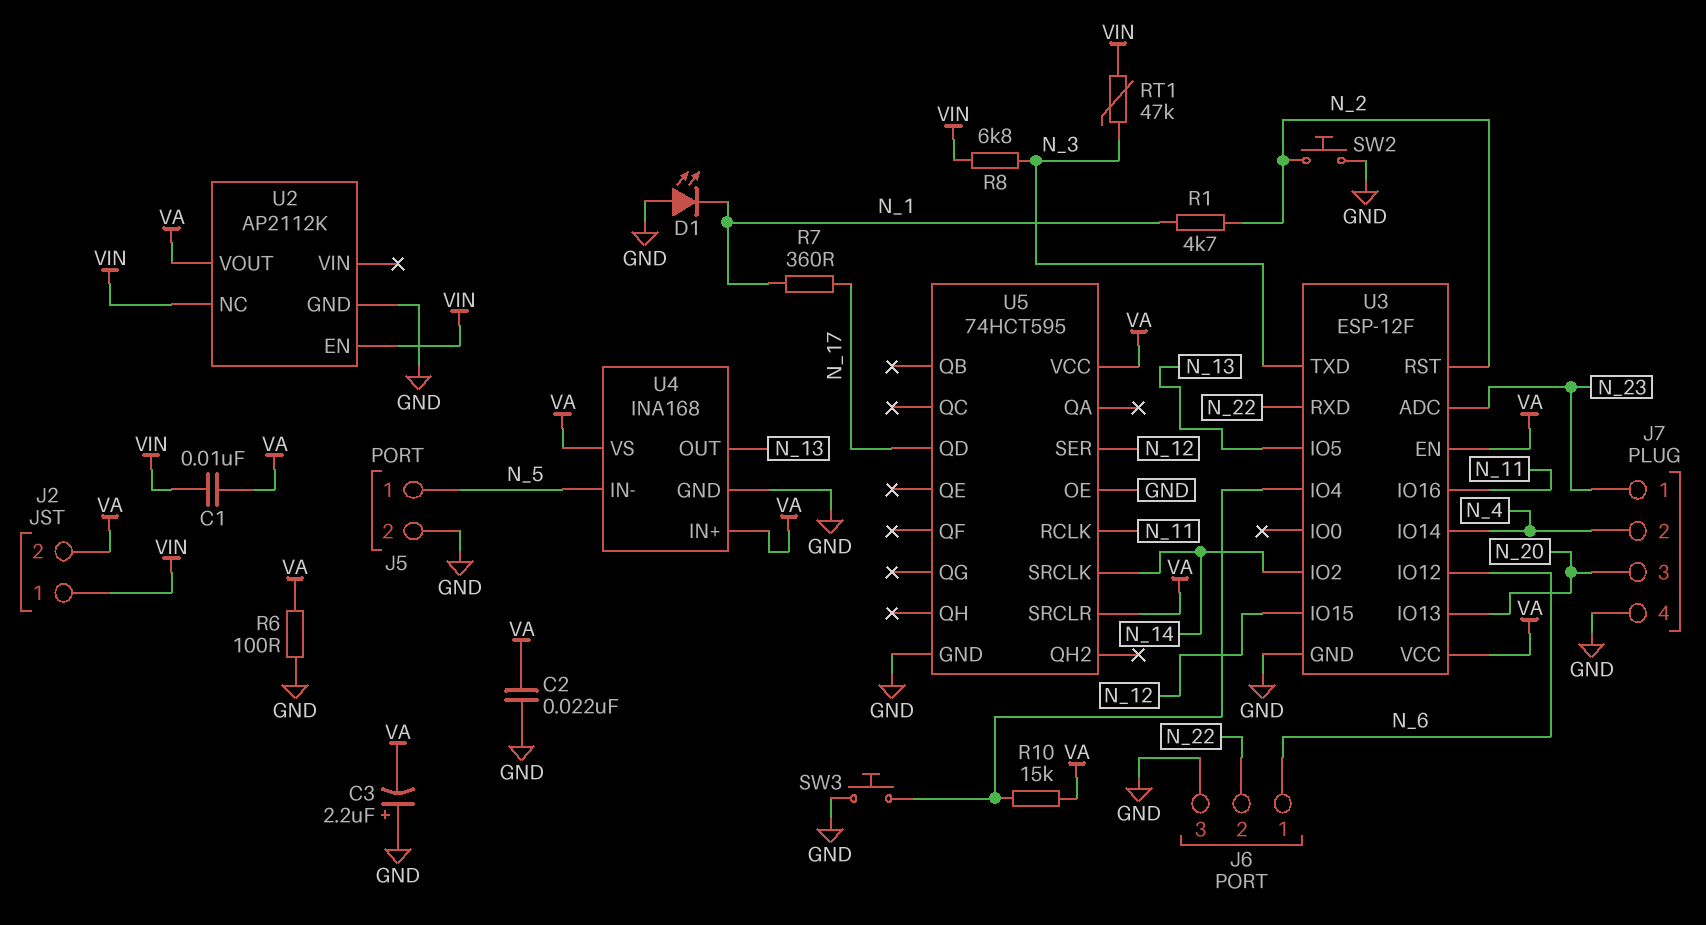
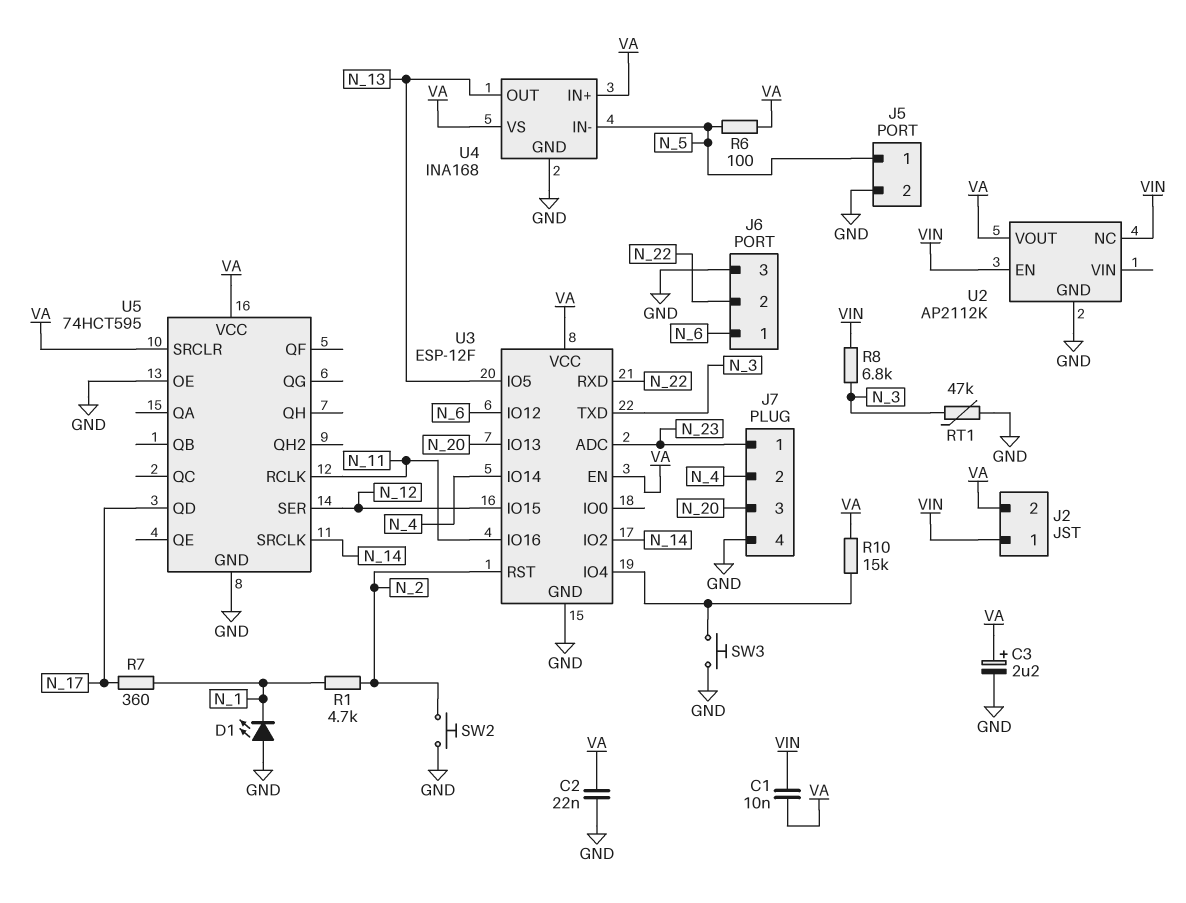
C3: 2.2uF (plus GND, minus VA) -> 2.2uF (plus VA, minus GND)
R6: 100 (GND, VA) -> 100 (N_5, VA)
RT1: 47k (N_3, VIN) -> 47k (GND, N_3)

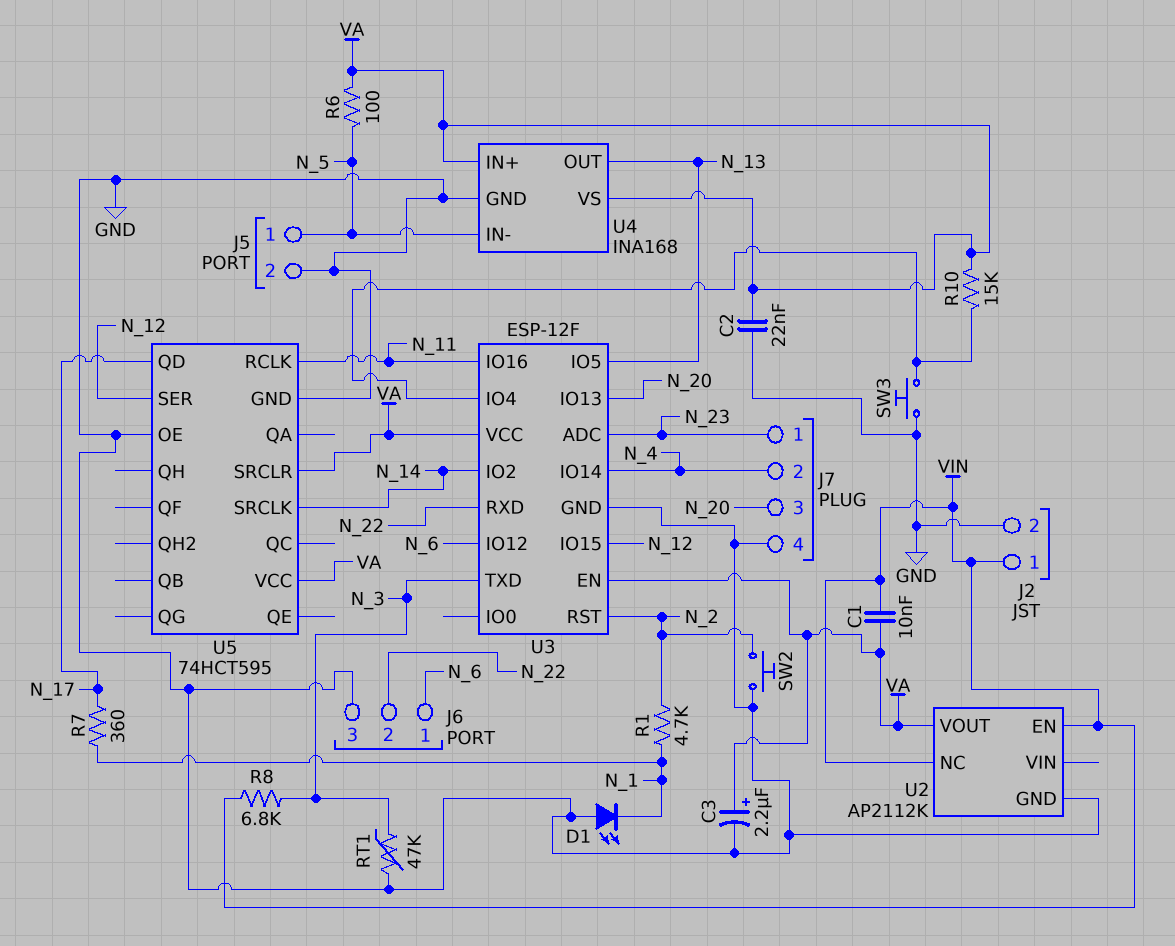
J2 pin 2: VA -> GND

